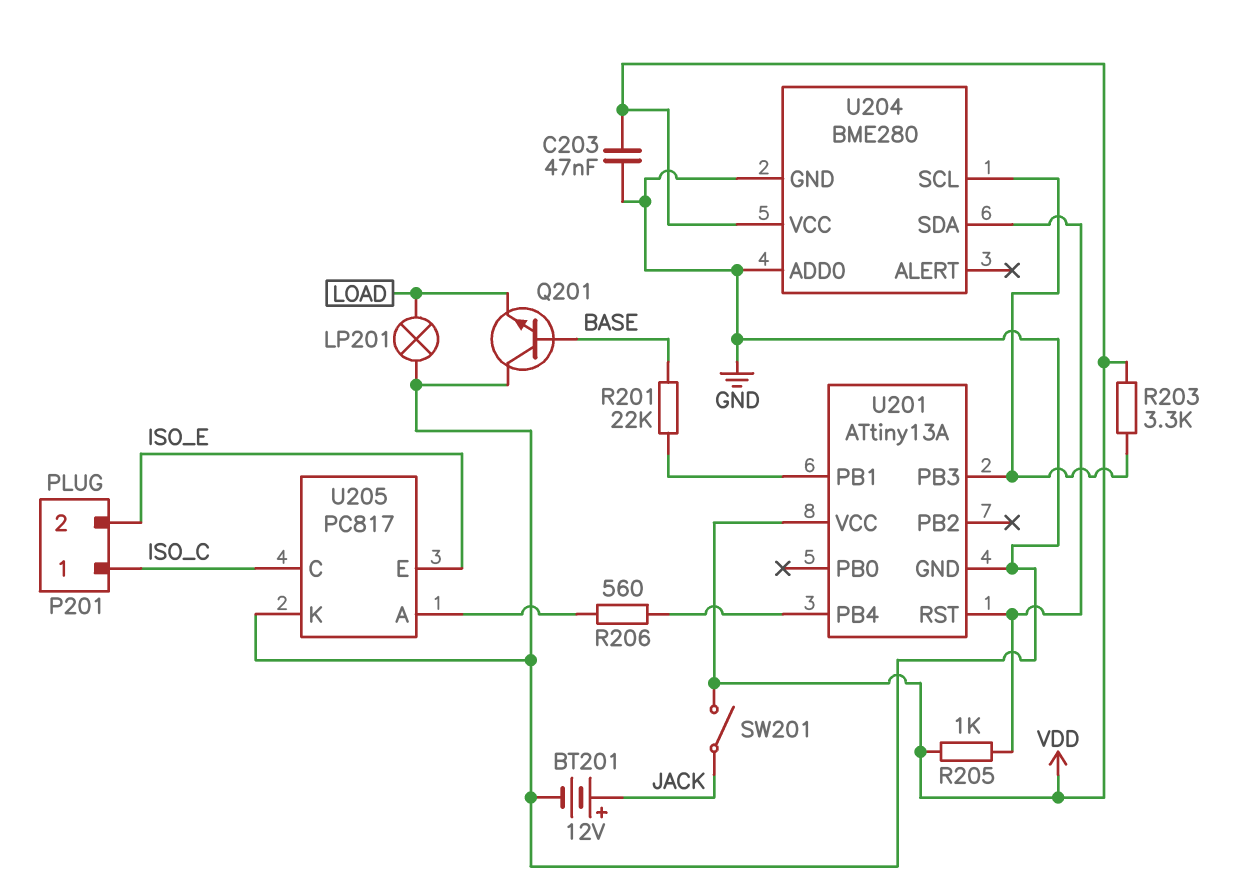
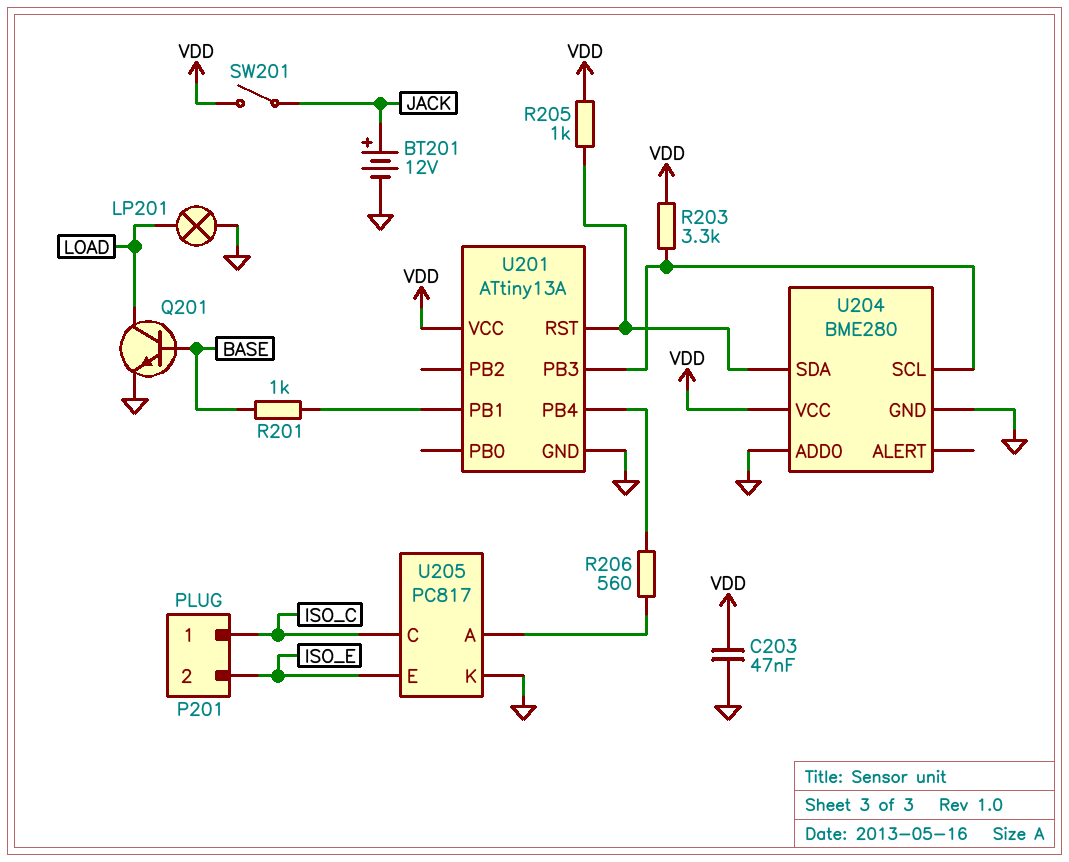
Q201: NPN (B BASE, C GND, E LOAD) -> NPN (B BASE, C LOAD, E GND)
R201: 22k (BASE, U201/PB1) -> 1k (BASE, U201/PB1)

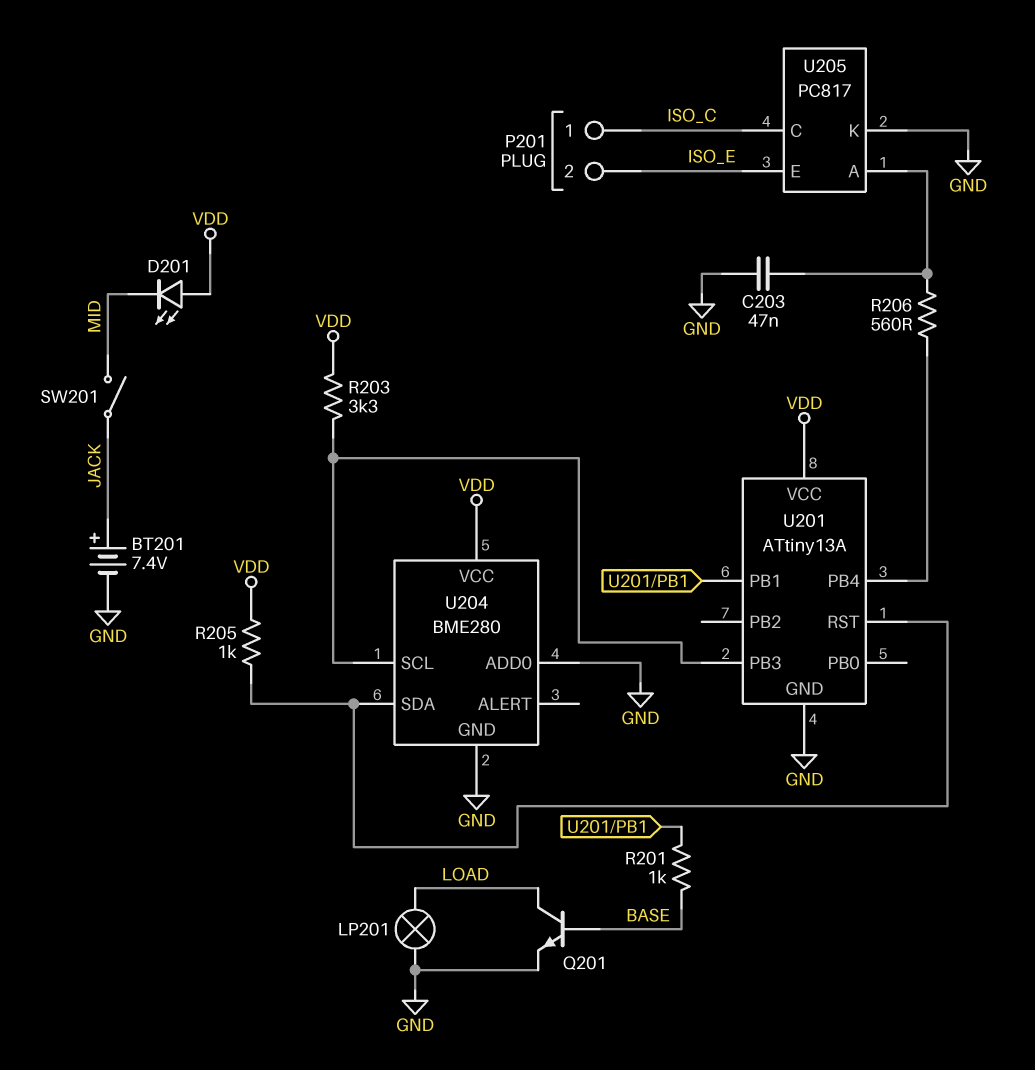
BT201: 12V (plus JACK, minus GND) -> 7.4V (plus JACK, minus GND)
C203: 47nF (GND, VDD) -> 47nF (GND, U205/A)
D201: none -> LED (A VDD, K MID)
SW201: switch (JACK, VDD) -> switch (JACK, MID)

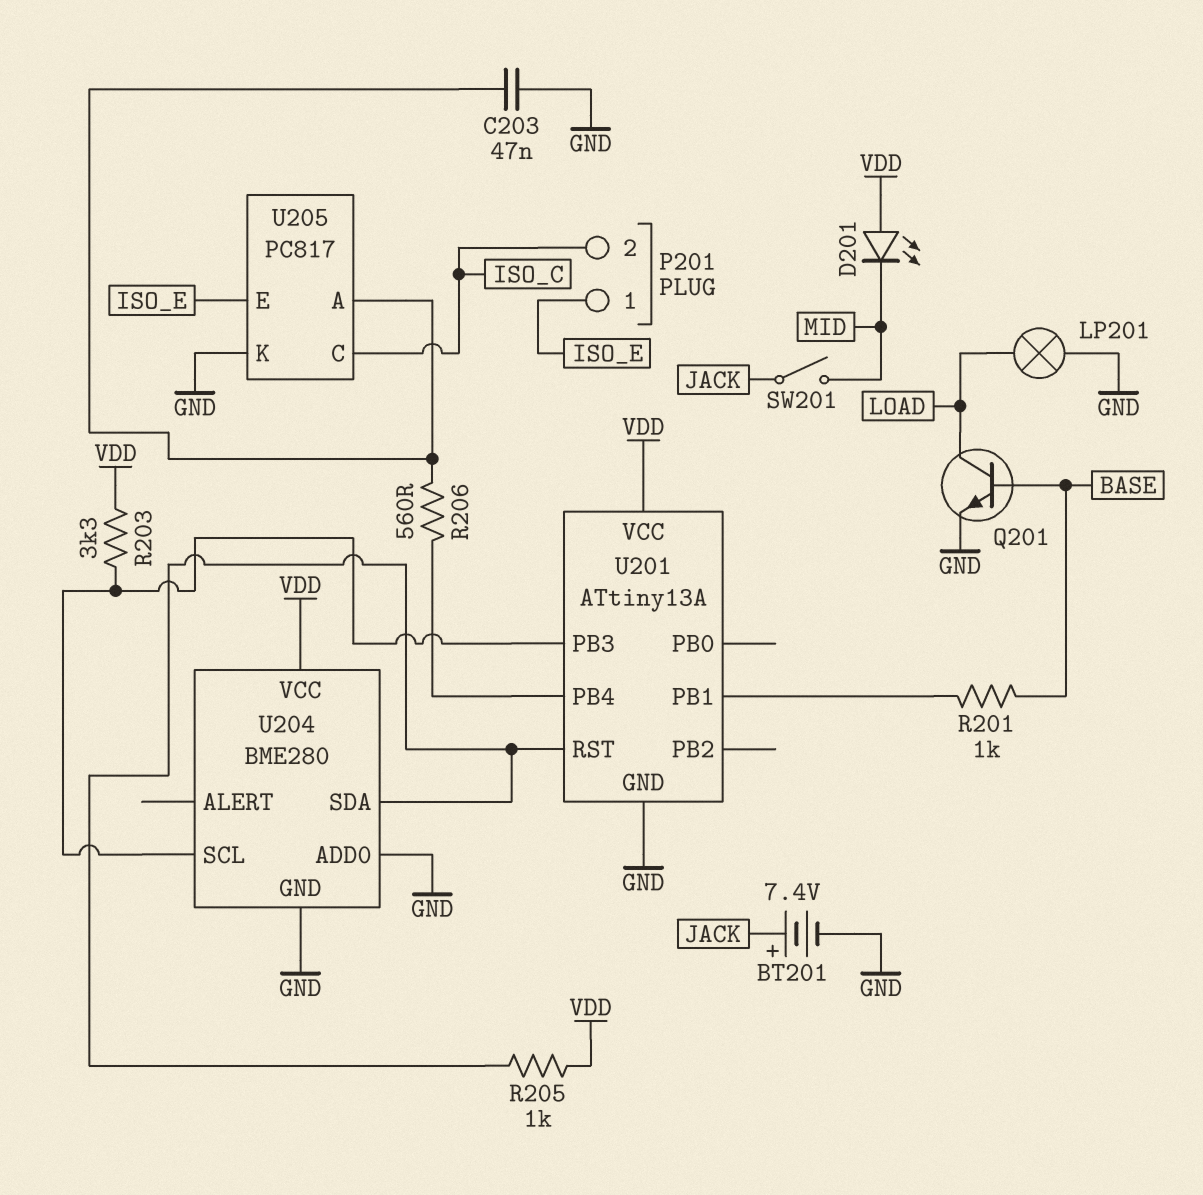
P201 pin 1: ISO_C -> ISO_E
P201 pin 2: ISO_E -> ISO_C

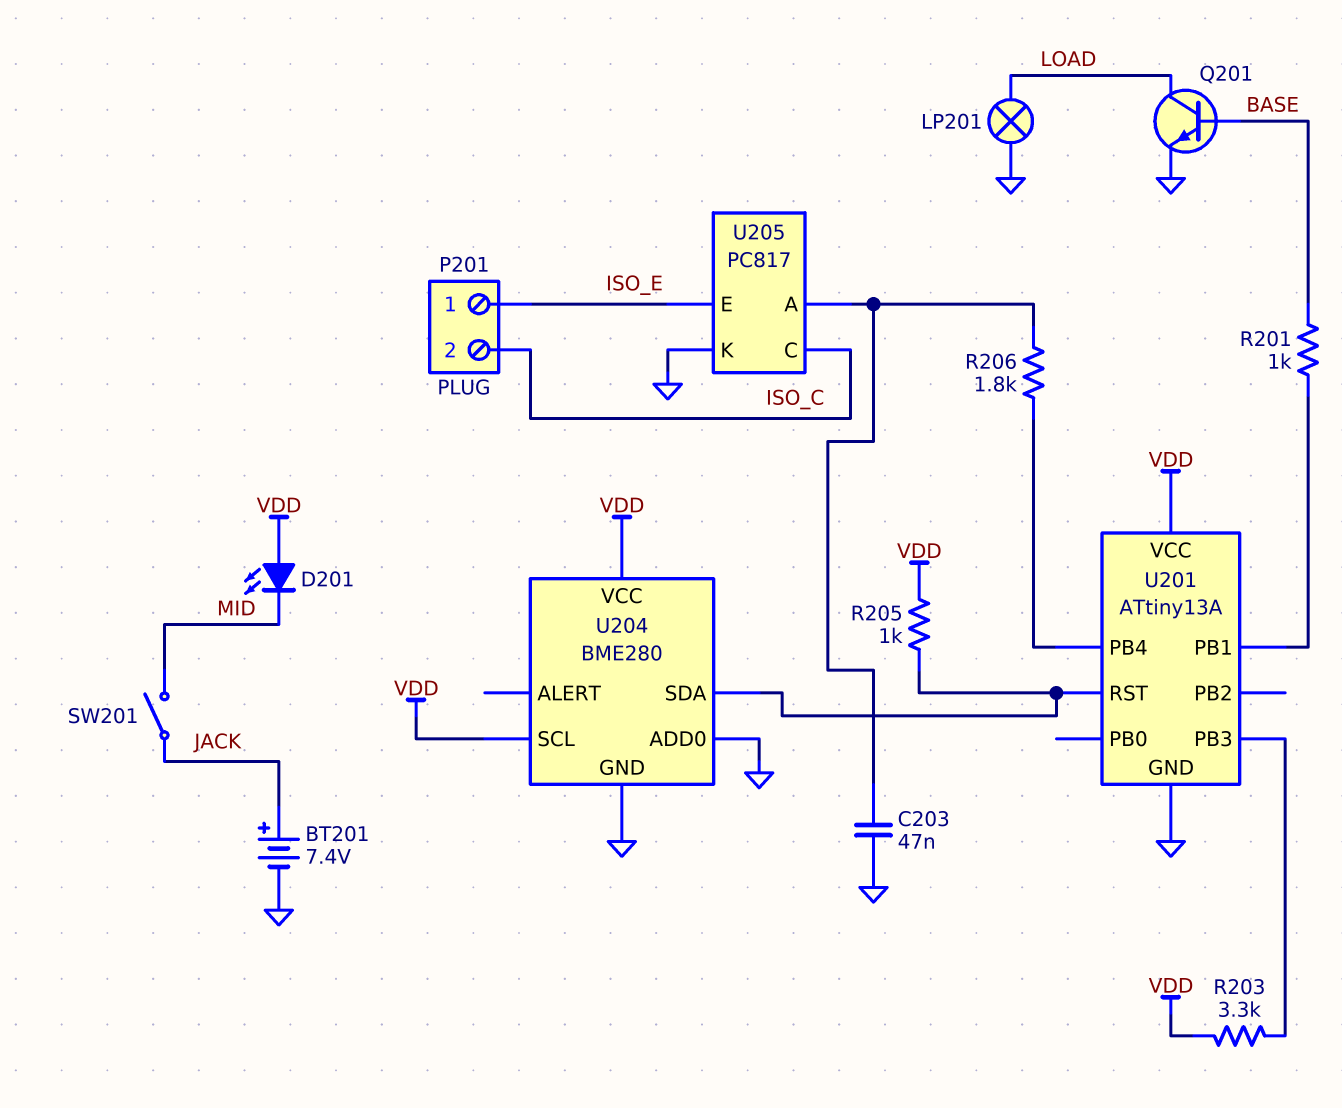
R206: 560 (U201/PB4, U205/A) -> 1.8k (U201/PB4, U205/A)
U204 pin SCL: U201/PB3 -> VDD

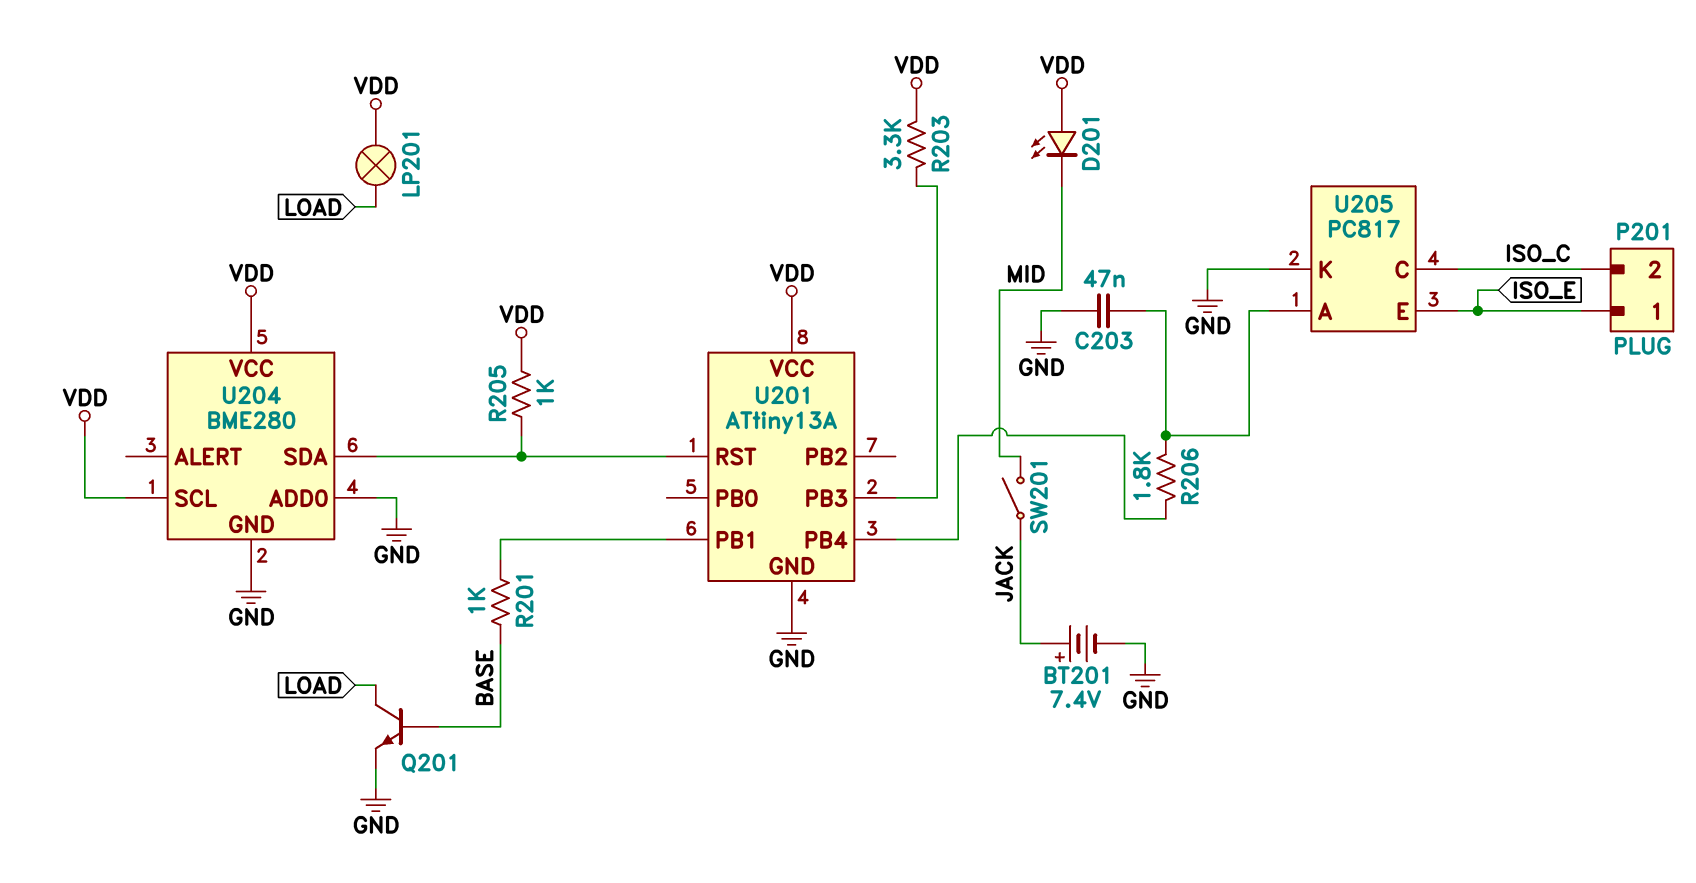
LP201: lamp (GND, LOAD) -> lamp (LOAD, VDD)

